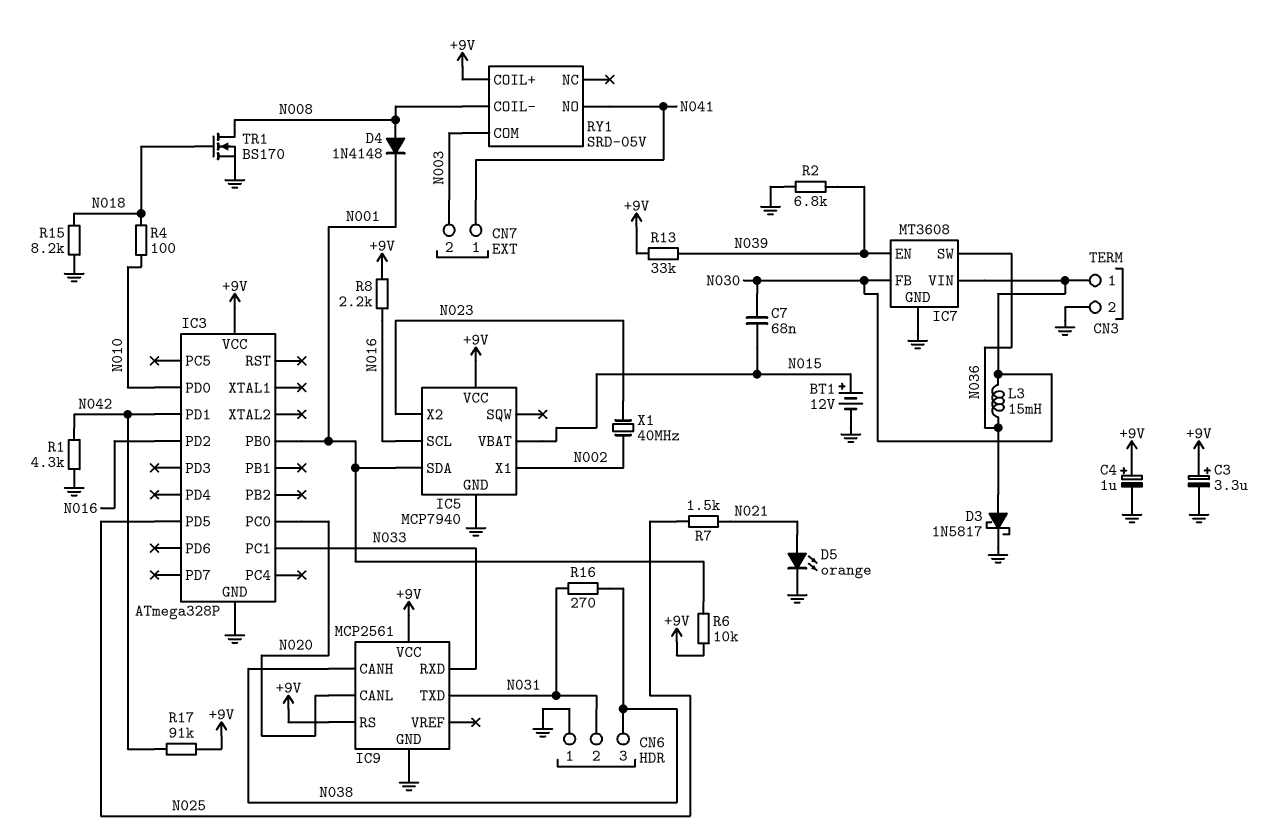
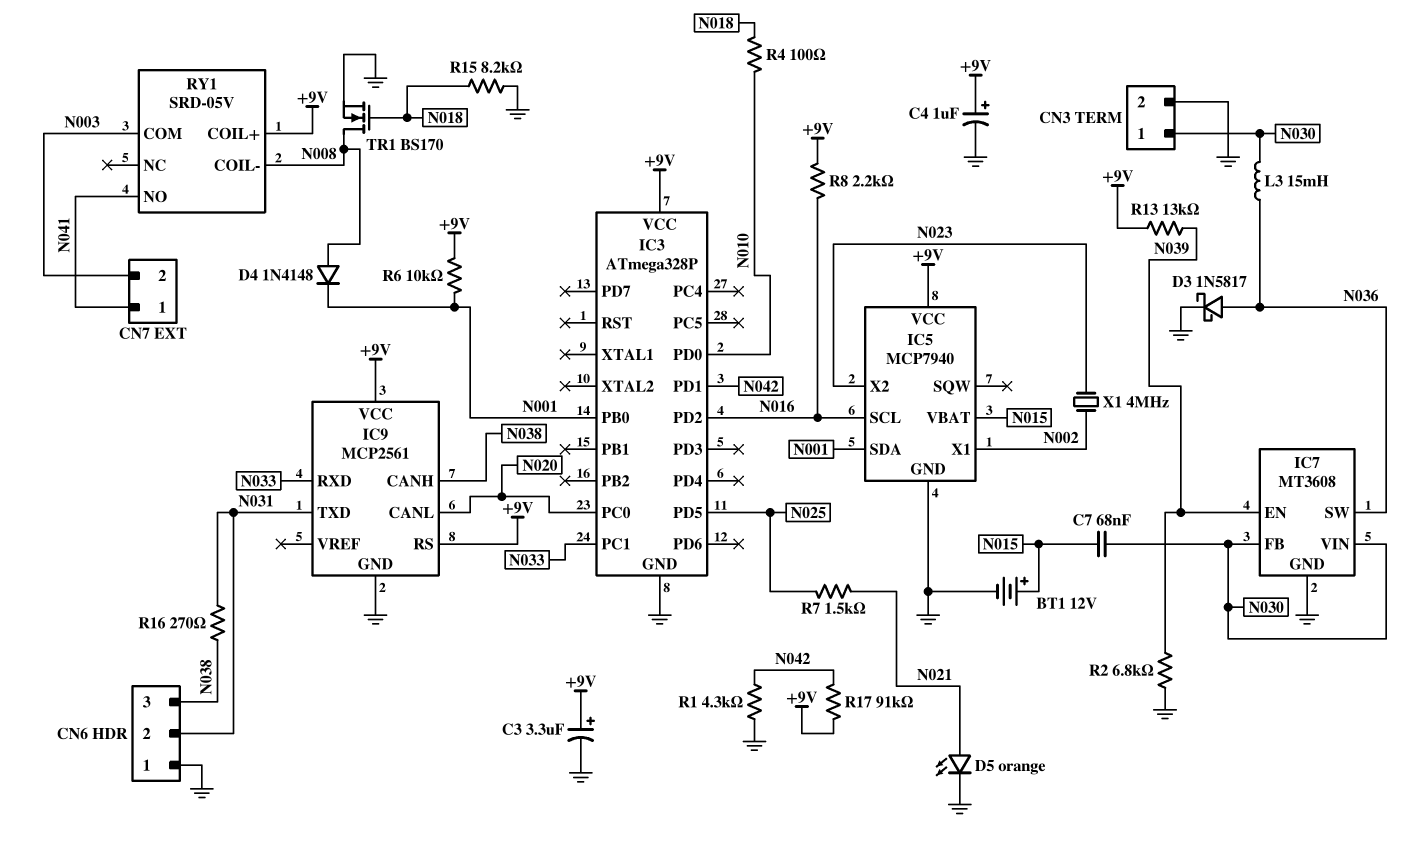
R13: 33k (+9V, N039) -> 13k (+9V, N039)
X1: 40MHz (N002, N023) -> 4MHz (N002, N023)

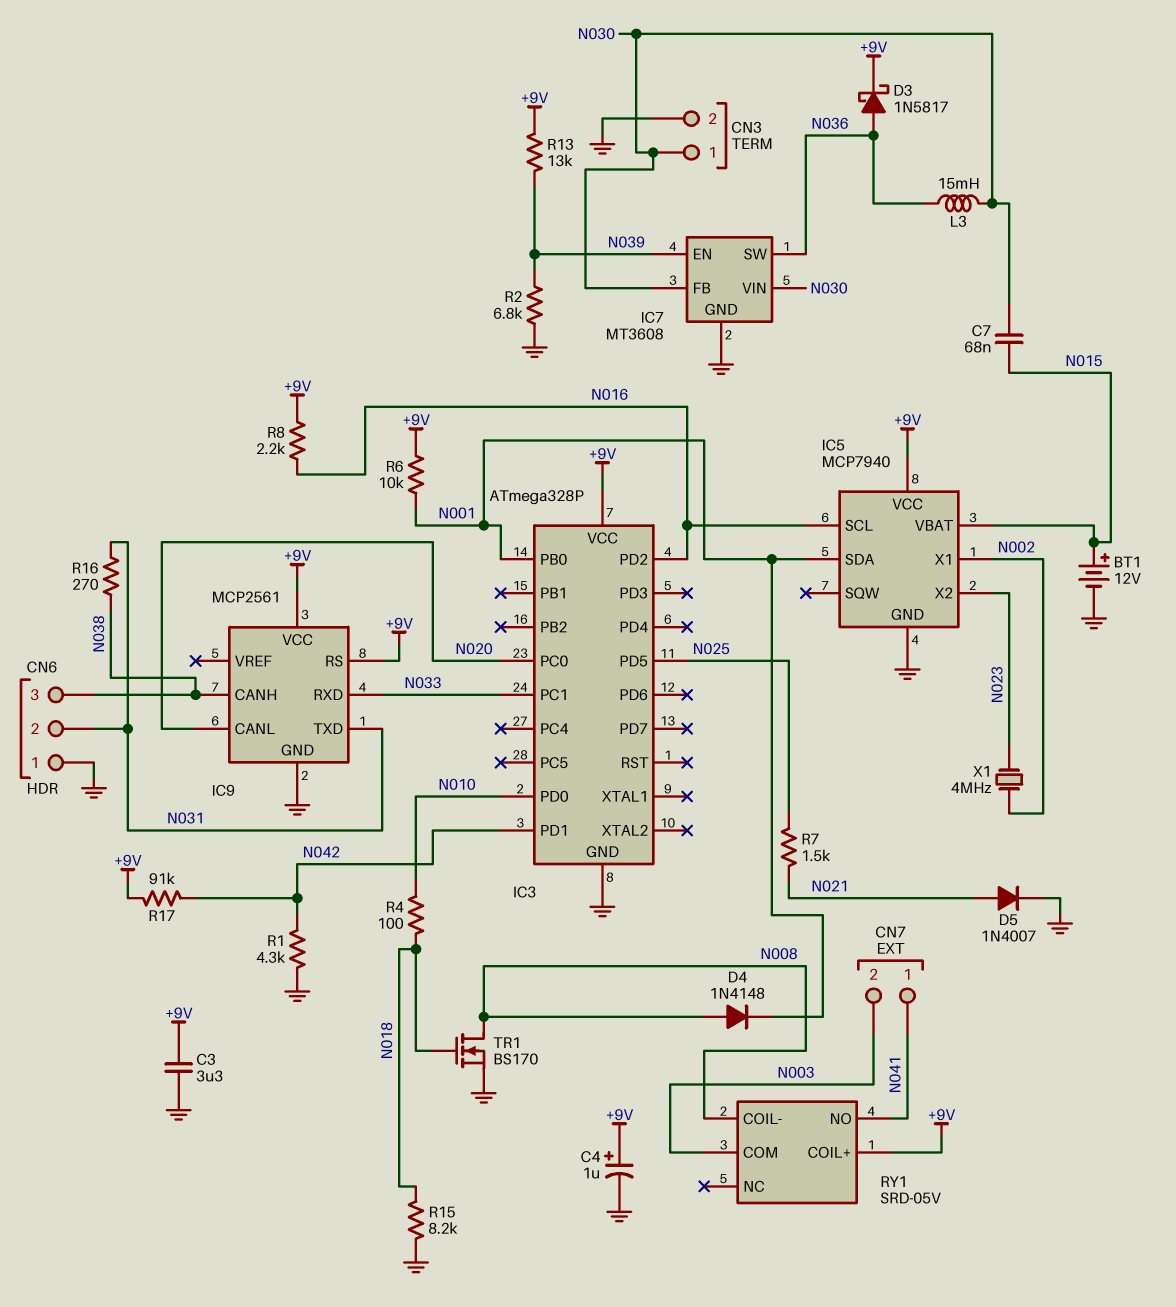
C3: 3.3uF (plus +9V, minus GND) -> 3.3uF (+9V, GND)
D3: schottky 1N5817 (A N036, K GND) -> schottky 1N5817 (A N036, K +9V)
D5: LED orange (A N021, K GND) -> diode 1N4007 (A N021, K GND)

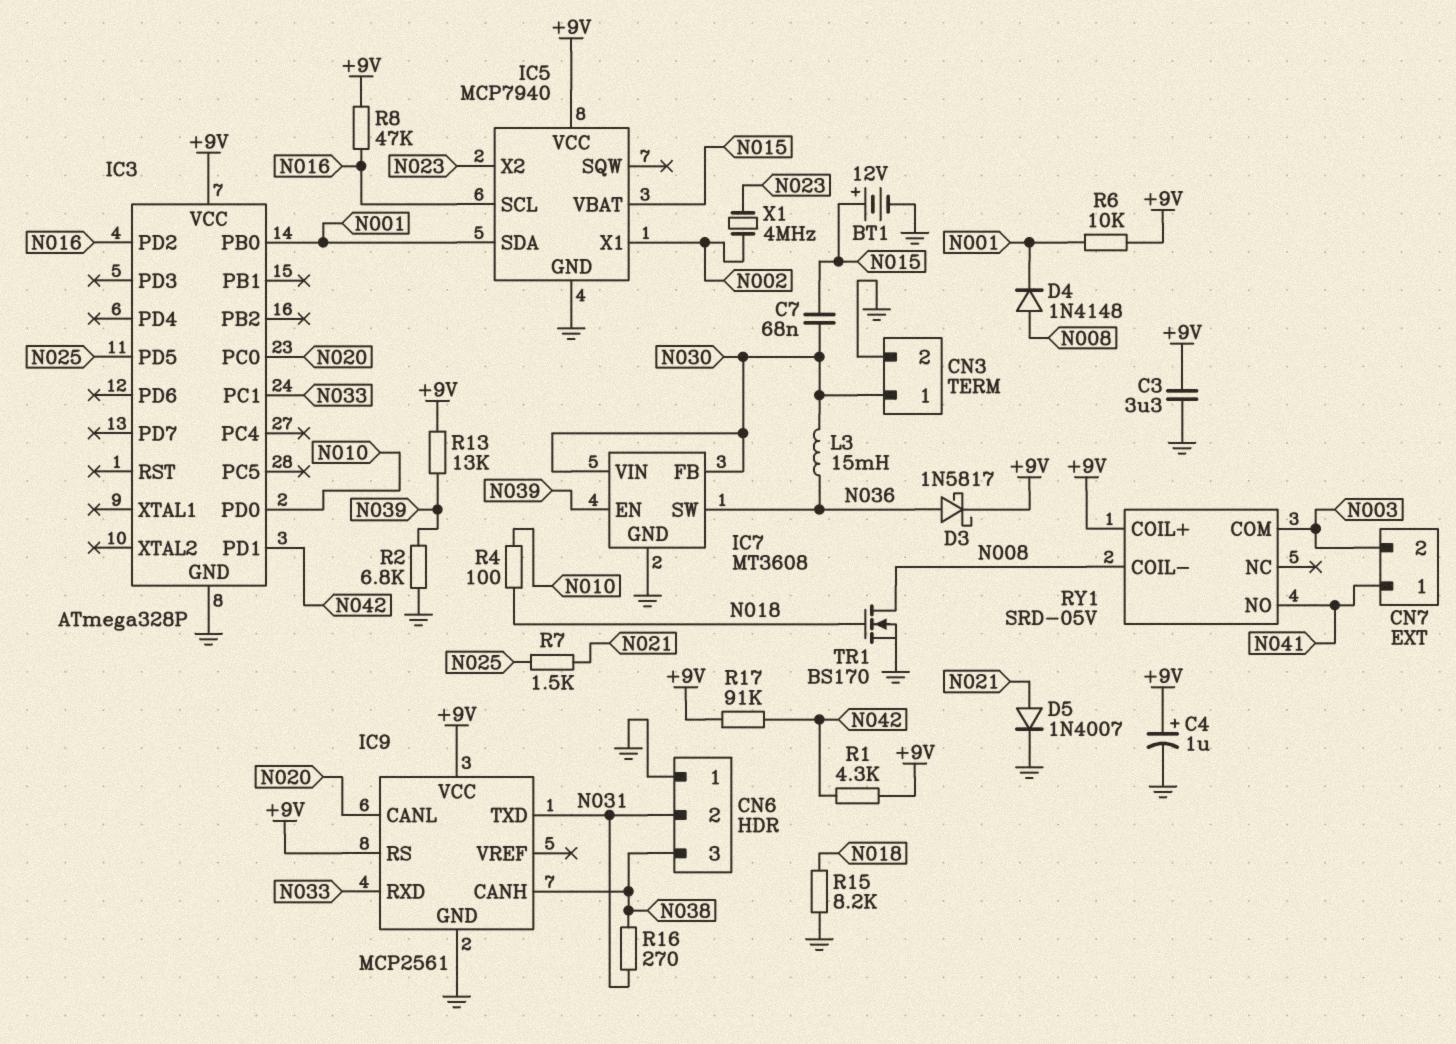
R1: 4.3k (GND, N042) -> 4.3k (+9V, N042)
R8: 2.2k (+9V, N016) -> 47k (+9V, N016)

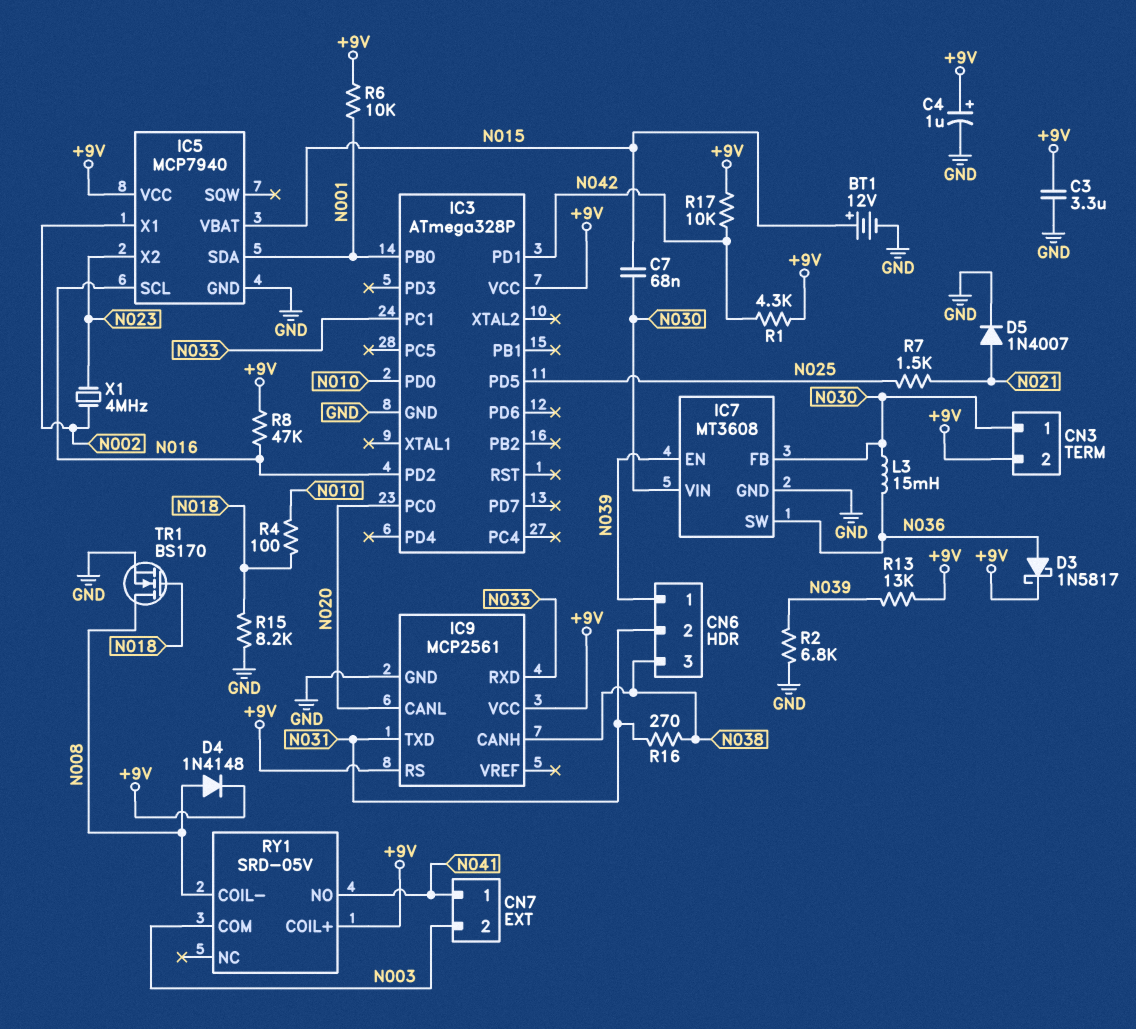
CN3 pin 2: GND -> +9V
CN6 pin 1: GND -> N039
D4: diode 1N4148 (A N008, K N001) -> diode 1N4148 (A N008, K +9V)
R17: 91k (+9V, N042) -> 10k (+9V, N042)

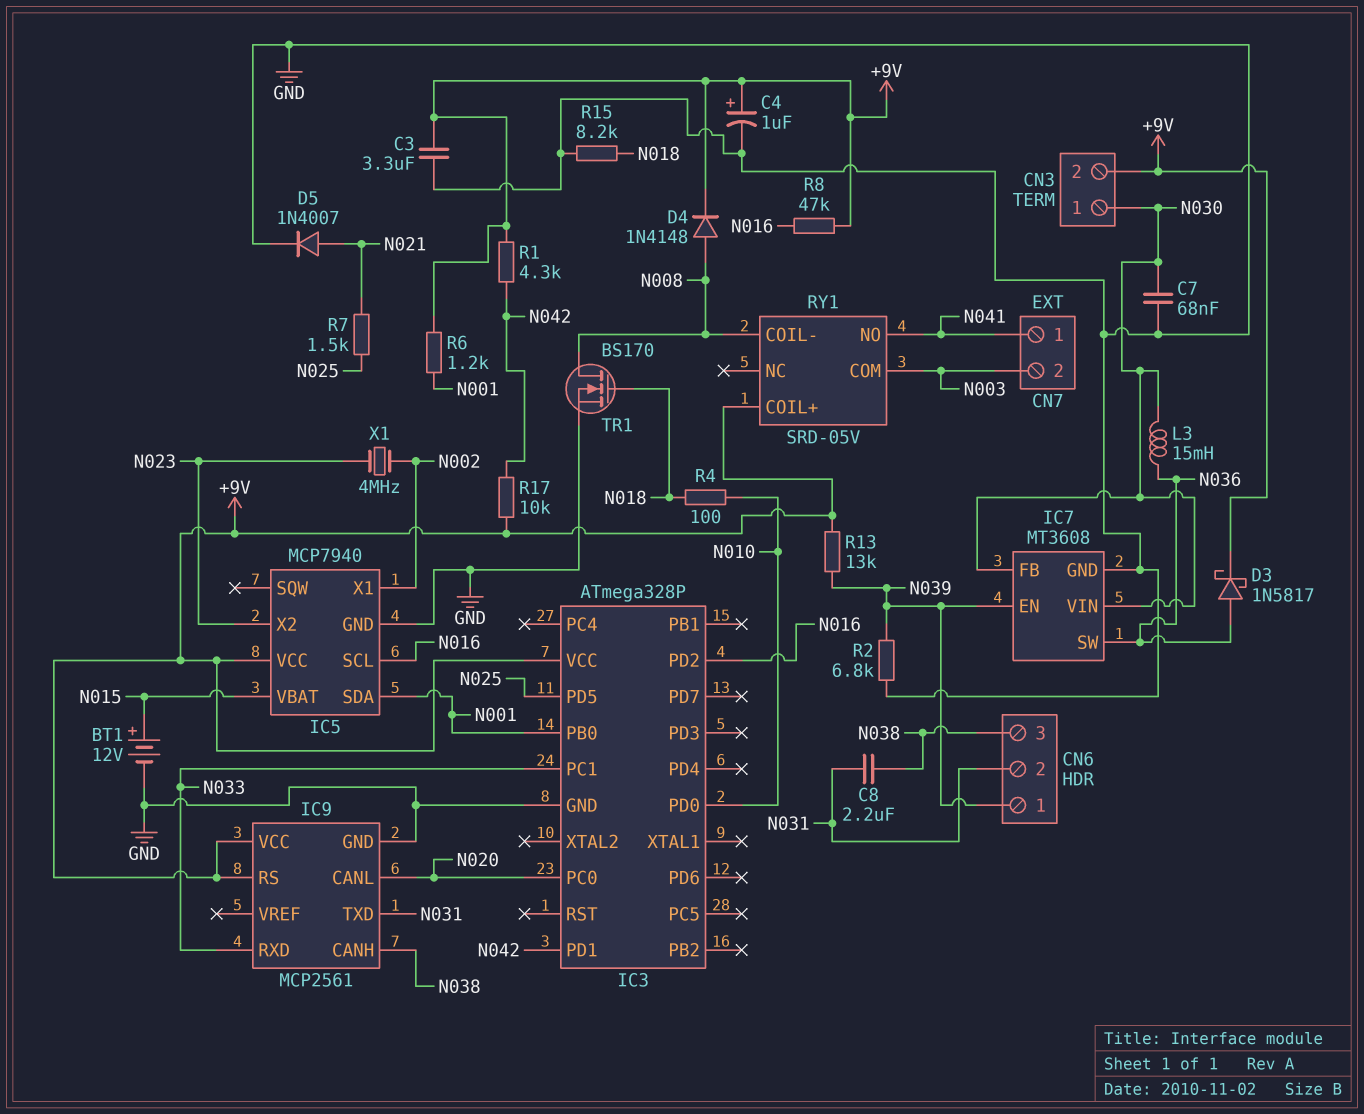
C7: 68nF (N015, N030) -> 68nF (GND, N030)
C8: none -> 2.2uF (N031, N038)
R6: 10k (+9V, N001) -> 1.2k (+9V, N001)
R16: 270 (N031, N038) -> none

